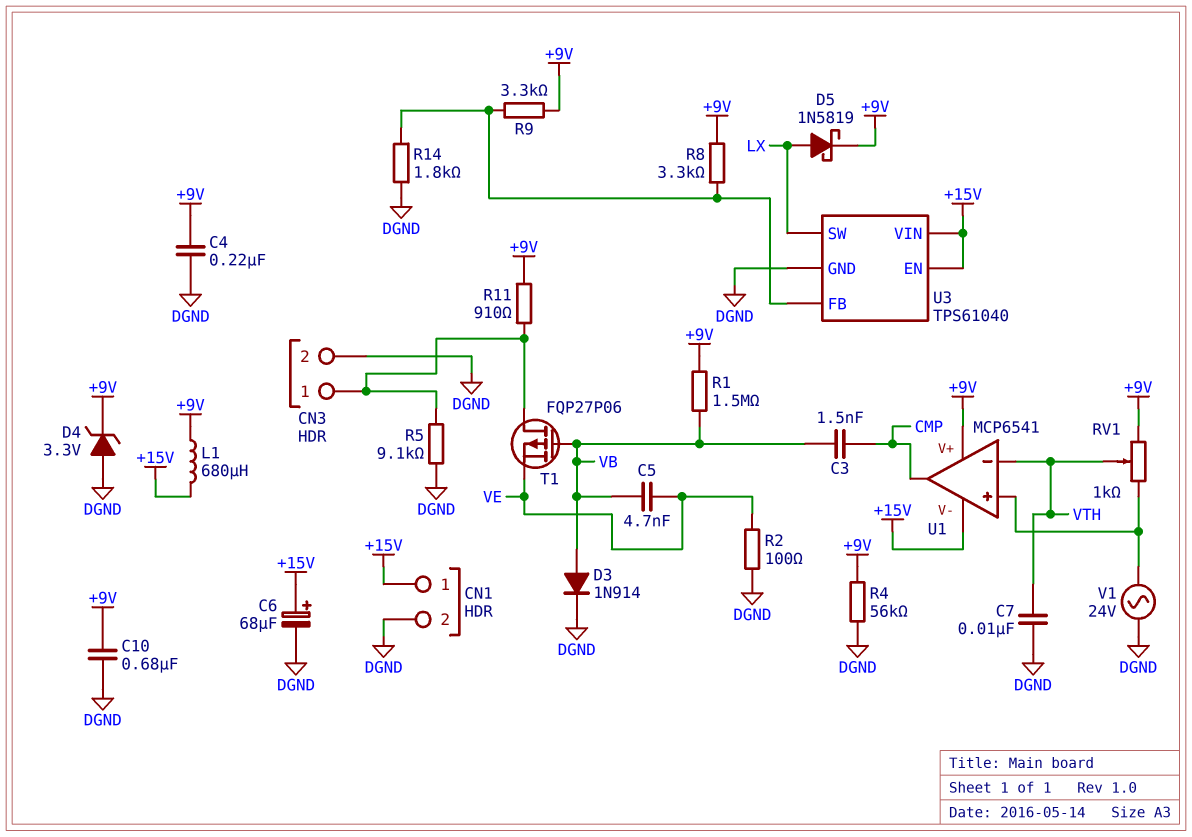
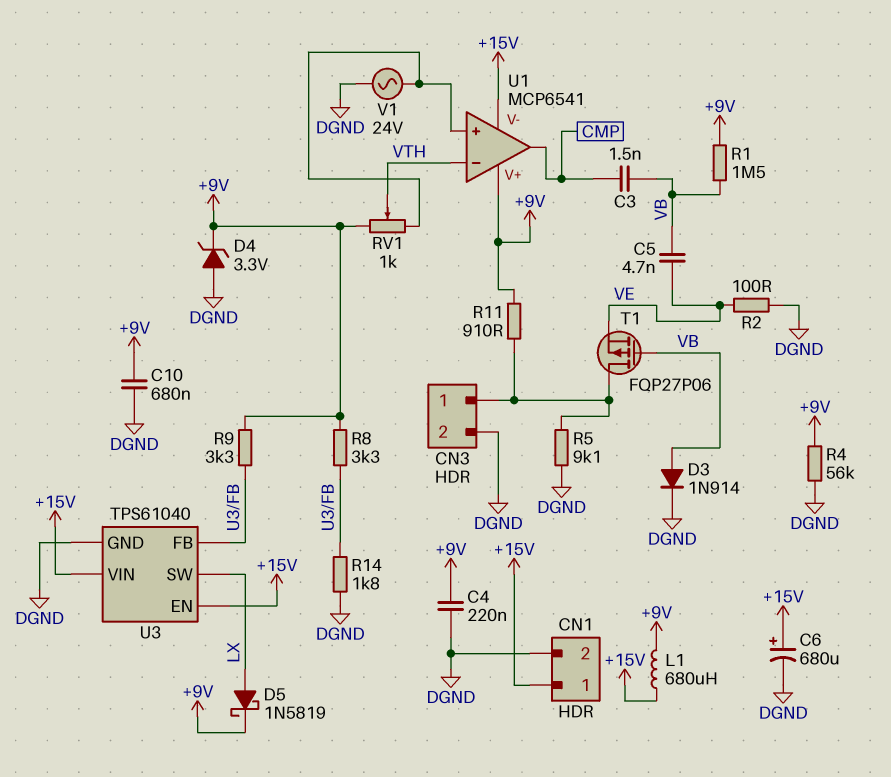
C6: 68uF (plus +15V, minus DGND) -> 680uF (plus +15V, minus DGND)
C7: 10nF (DGND, VTH) -> none

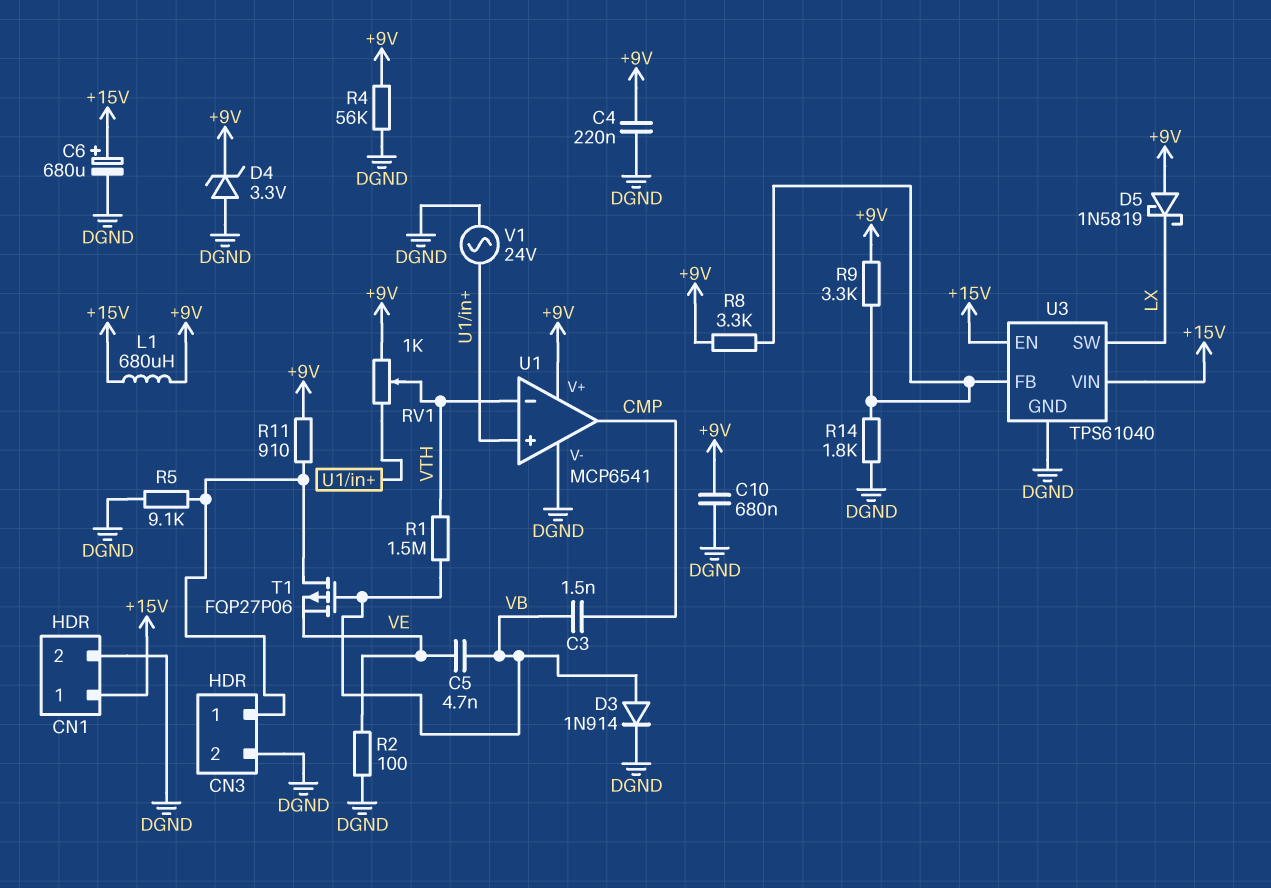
D5: schottky 1N5819 (A LX, K +9V) -> schottky 1N5819 (A +9V, K LX)
R1: 1.5M (+9V, VB) -> 1.5M (VB, VTH)
U1 pin V-: +15V -> DGND

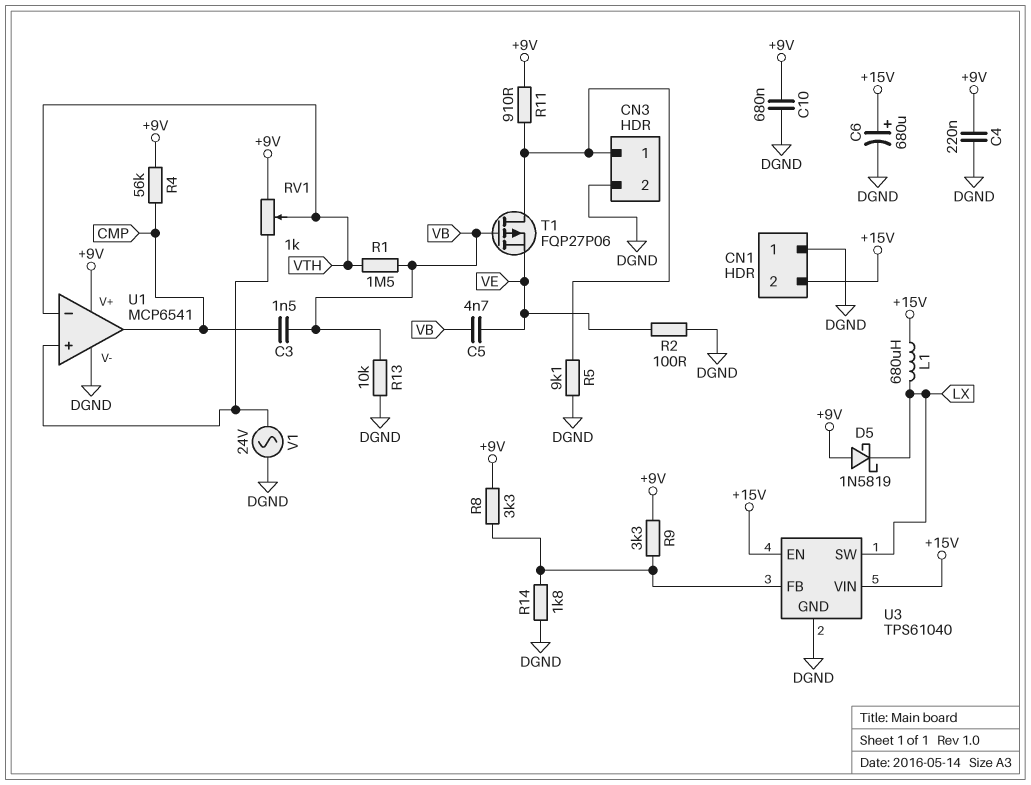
CN1 pin 1: +15V -> DGND
CN1 pin 2: DGND -> +15V
D3: diode 1N914 (A VB, K DGND) -> none
D4: zener 3.3V (A DGND, K +9V) -> none
L1: 680uH (+9V, +15V) -> 680uH (+15V, LX)
R4: 56k (+9V, DGND) -> 56k (+9V, CMP)
R13: none -> 10k (DGND, VB)

